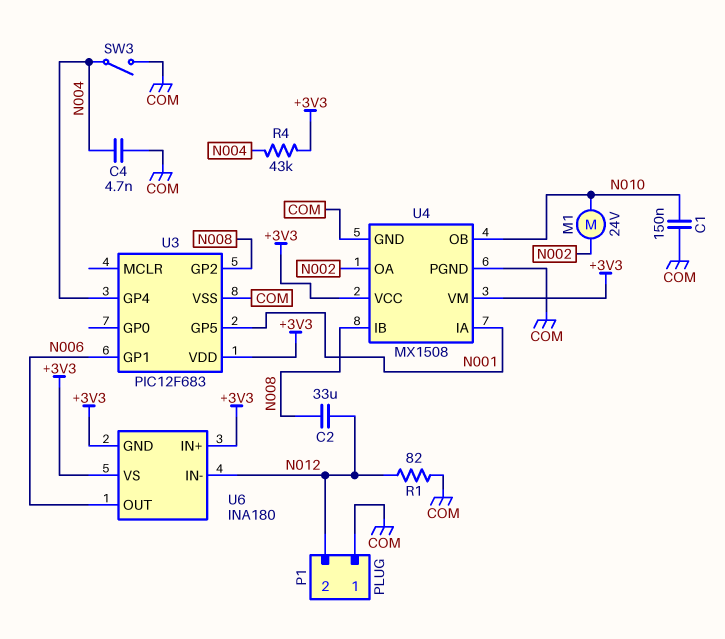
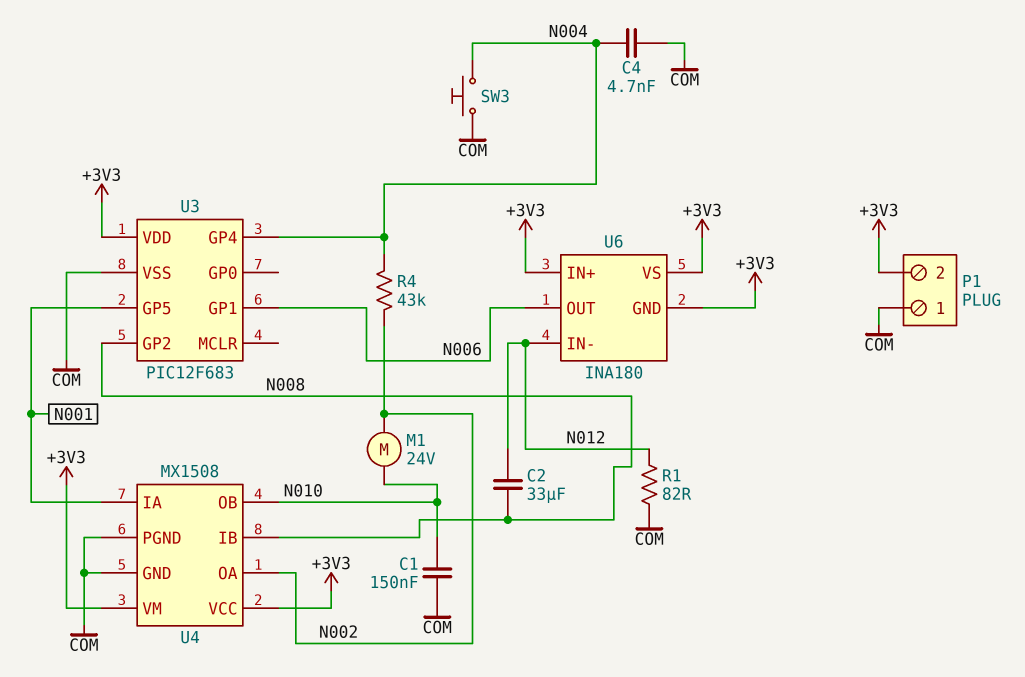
P1 pin 2: N012 -> +3V3
R4: 43k (+3V3, N004) -> 43k (N002, N004)
SW3: switch (COM, N004) -> button (COM, N004)

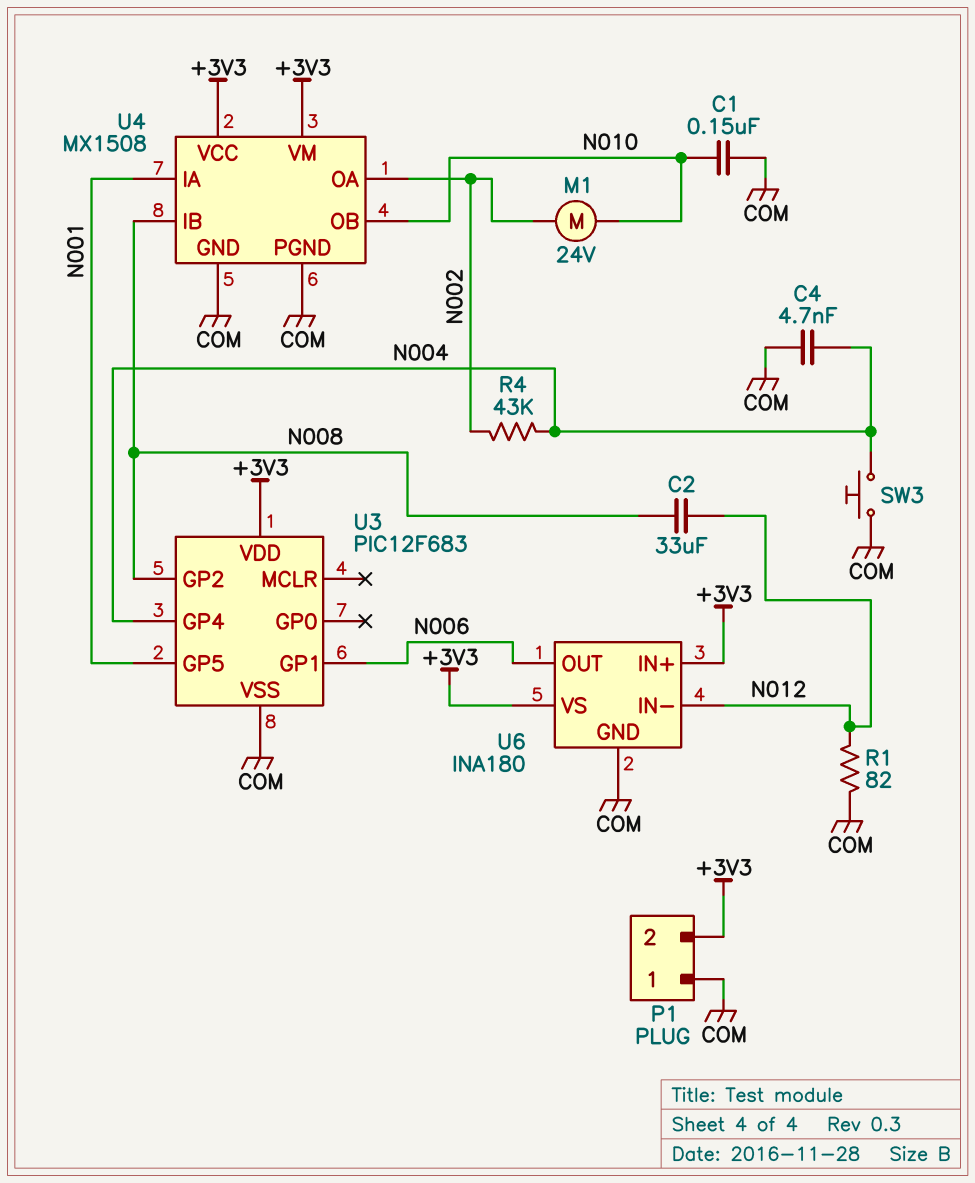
U6 pin GND: +3V3 -> COM

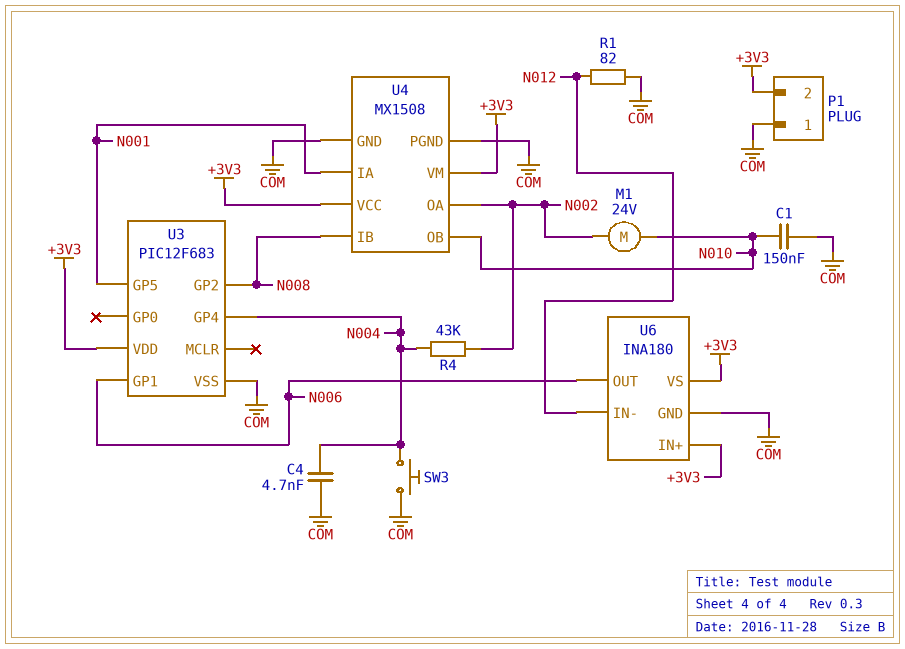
C2: 33uF (N008, N012) -> none

